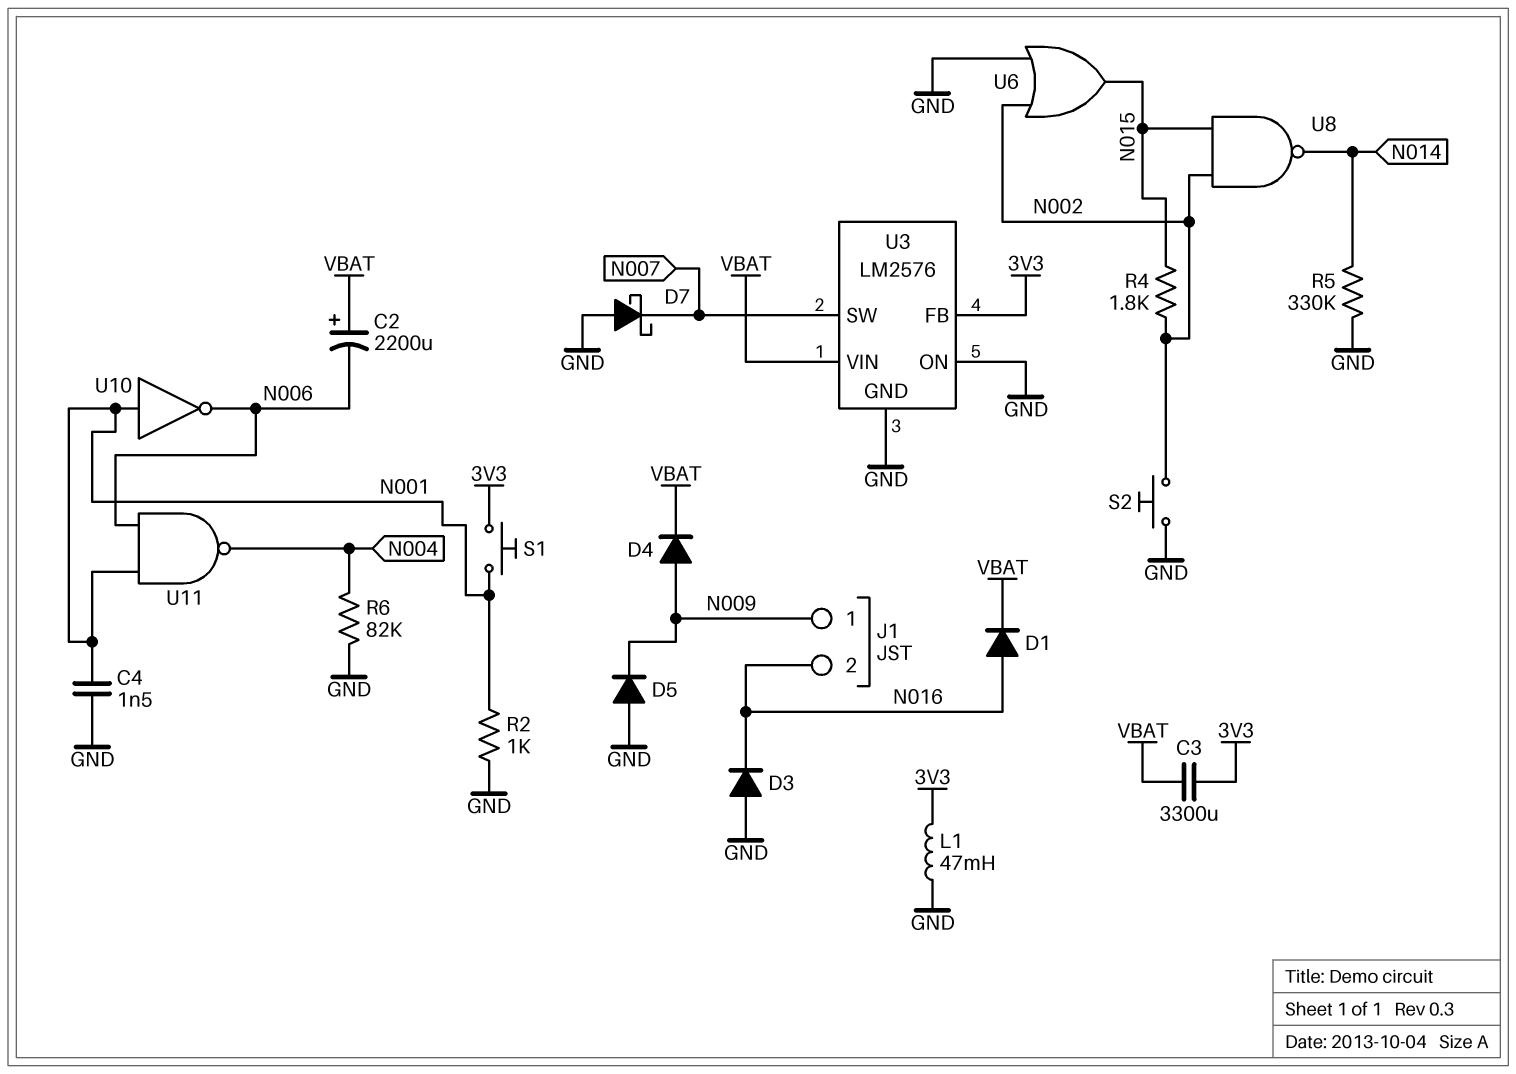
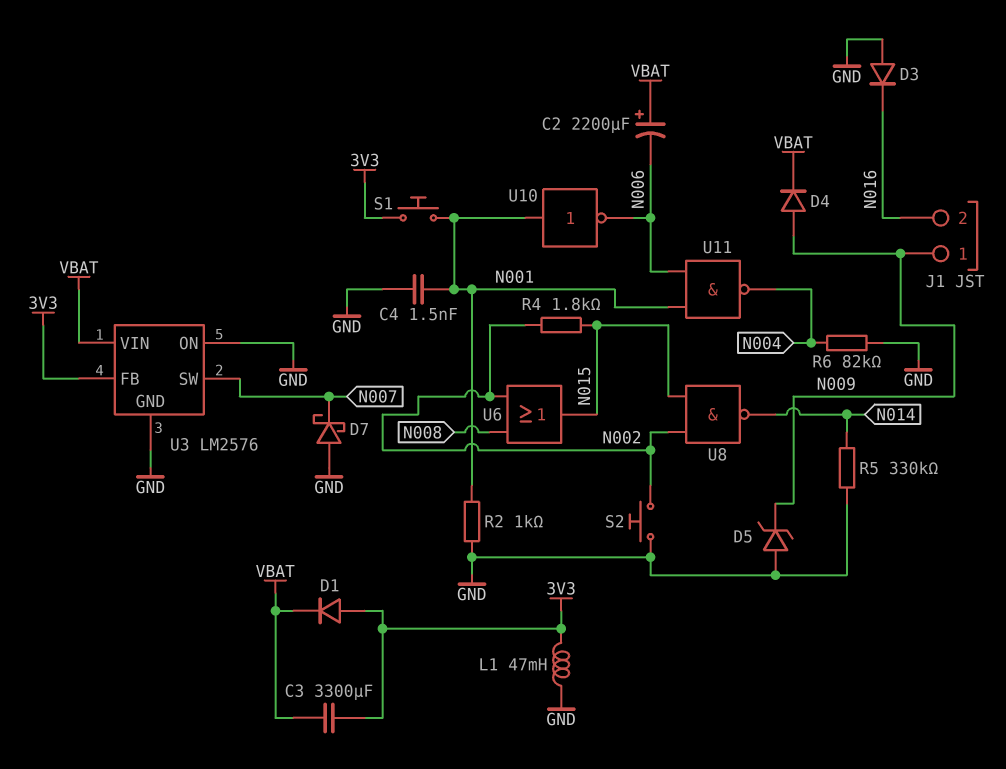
D1: diode (A N016, K VBAT) -> diode (A 3V3, K VBAT)
D5: diode (A GND, K N009) -> zener (A GND, K N009)
U6: OR (in GND, in N002, out N015) -> OR (in N002, in N008, out N015)

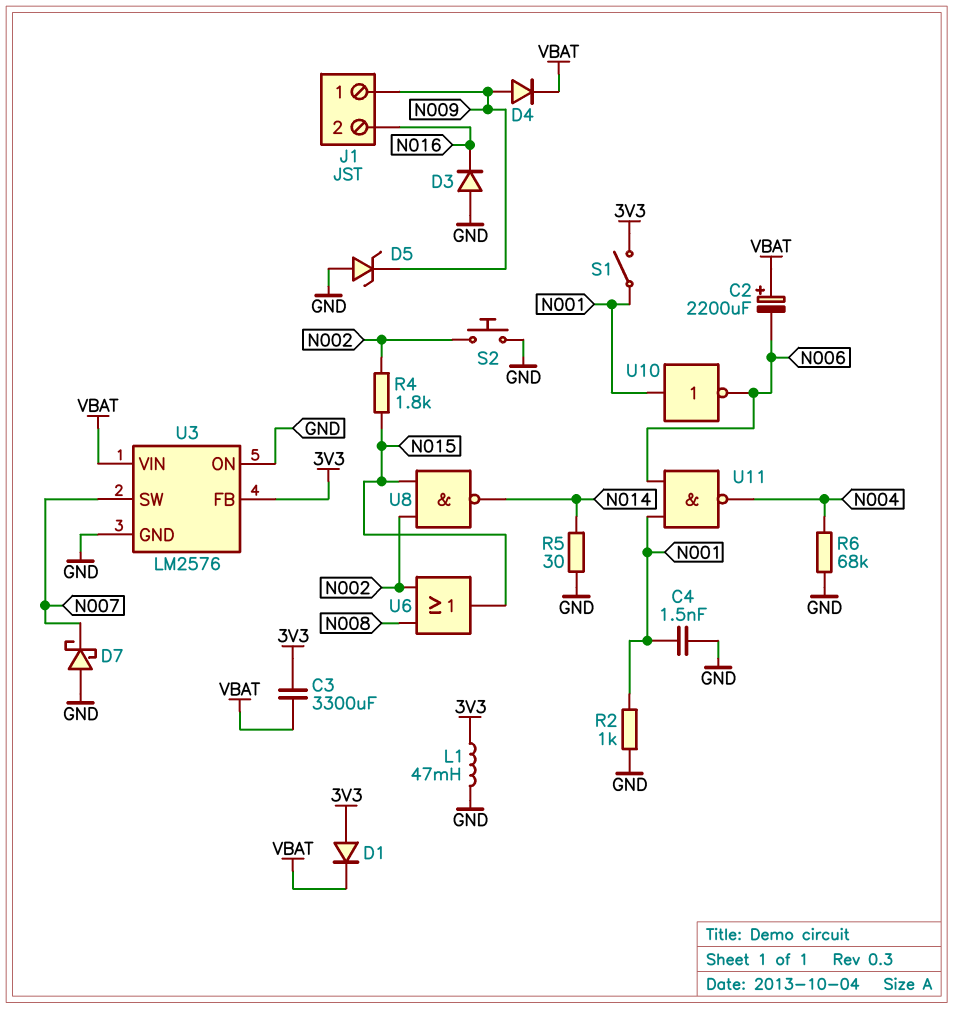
R5: 330k (GND, N014) -> 30 (GND, N014)
R6: 82k (GND, N004) -> 68k (GND, N004)
S1: button (3V3, N001) -> switch (3V3, N001)

